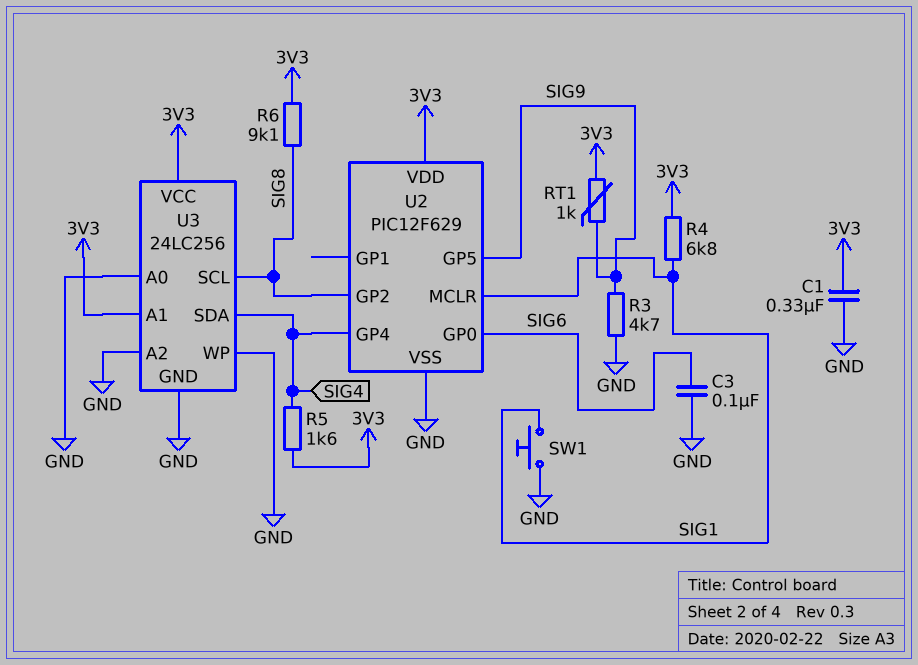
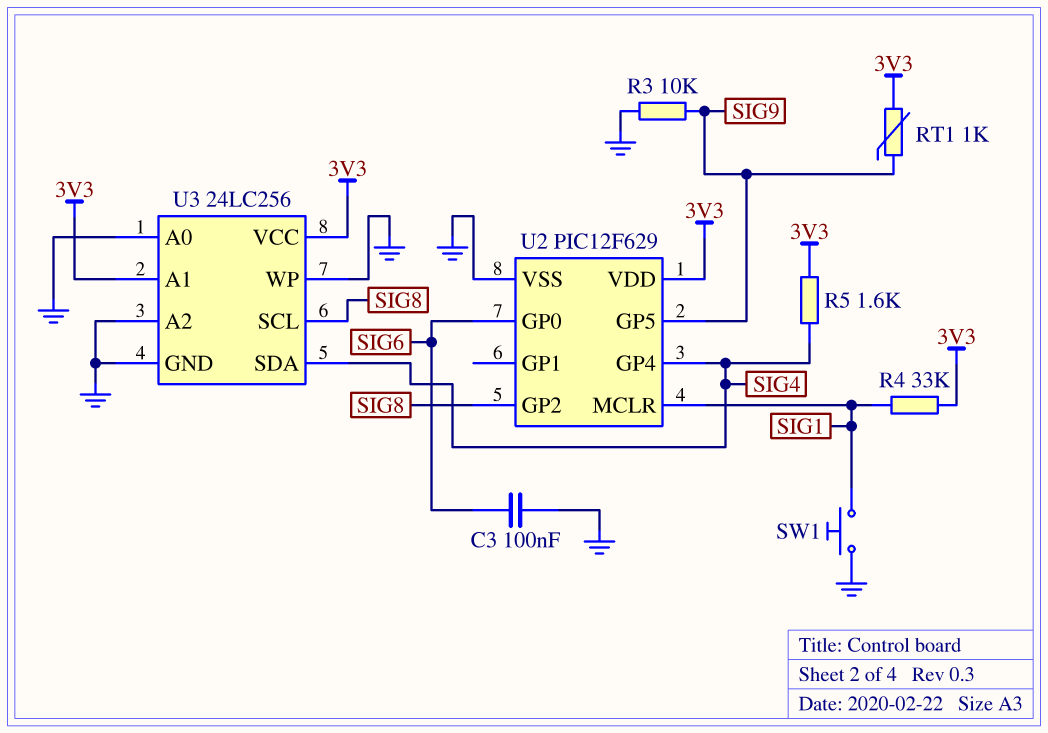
C1: 330nF (3V3, GND) -> none
R3: 4.7k (GND, SIG9) -> 10k (GND, SIG9)
R4: 6.8k (3V3, SIG1) -> 33k (3V3, SIG1)
R6: 9.1k (3V3, SIG8) -> none

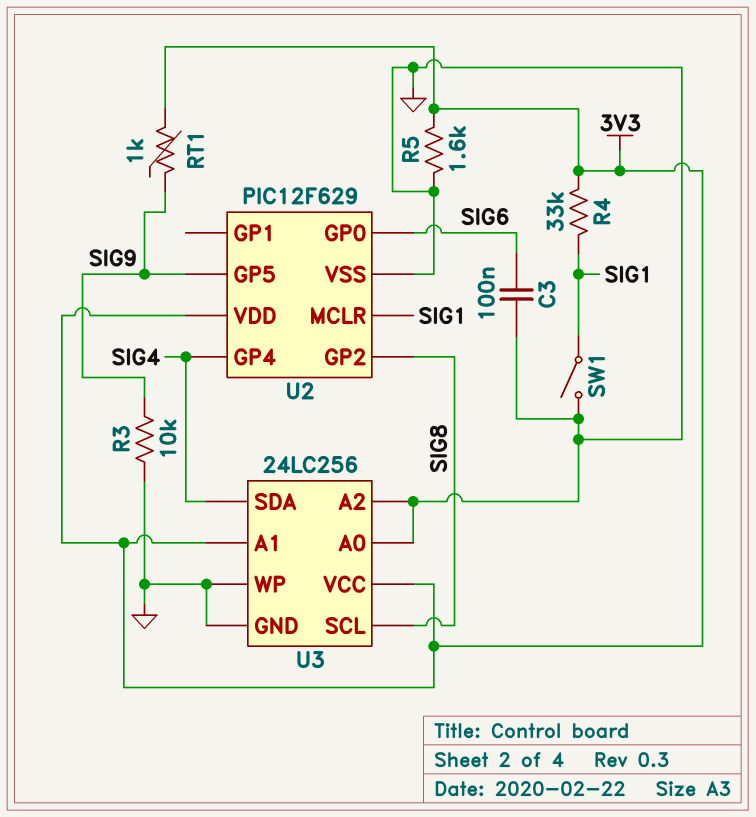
R5: 1.6k (3V3, SIG4) -> 1.6k (3V3, GND)
SW1: button (GND, SIG1) -> switch (GND, SIG1)

